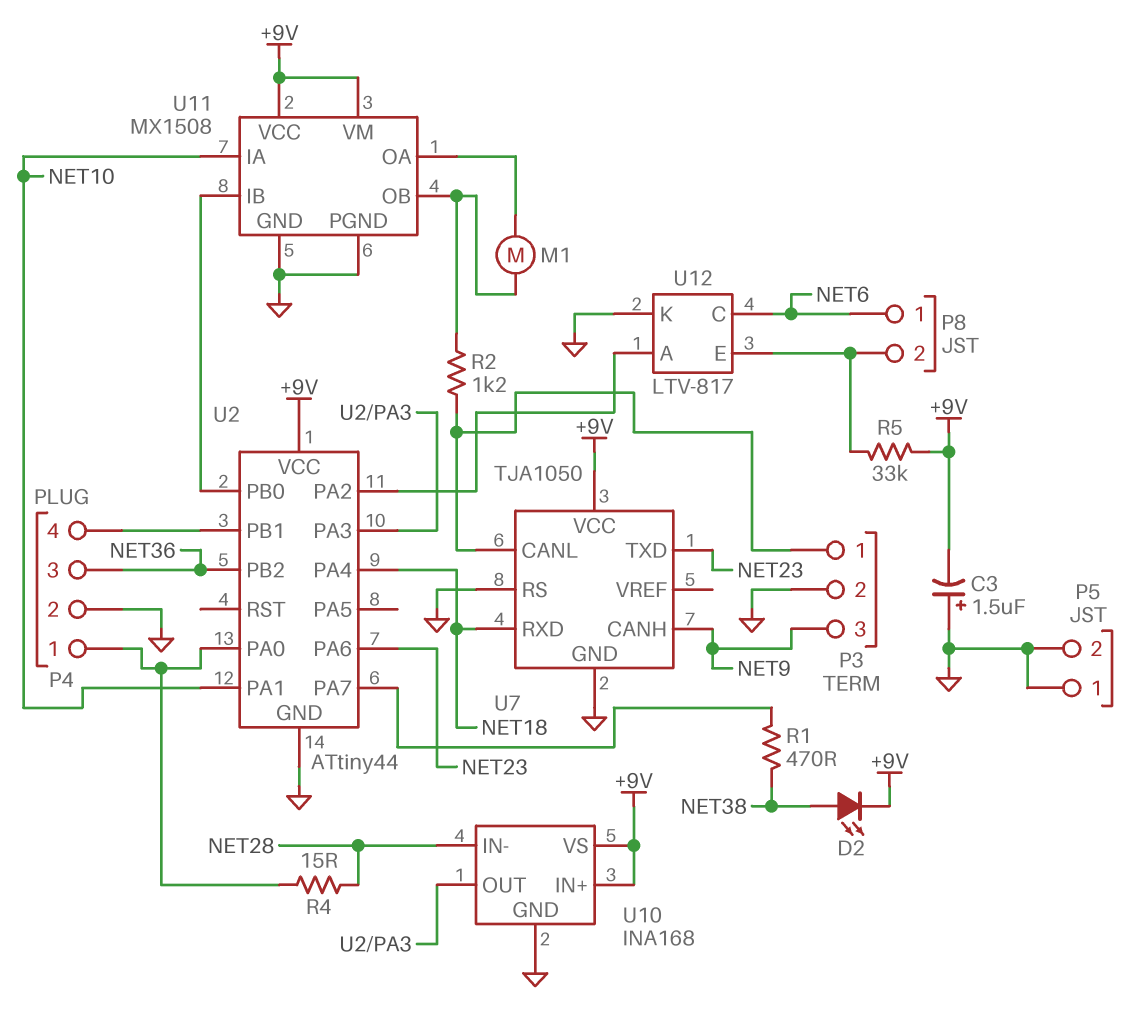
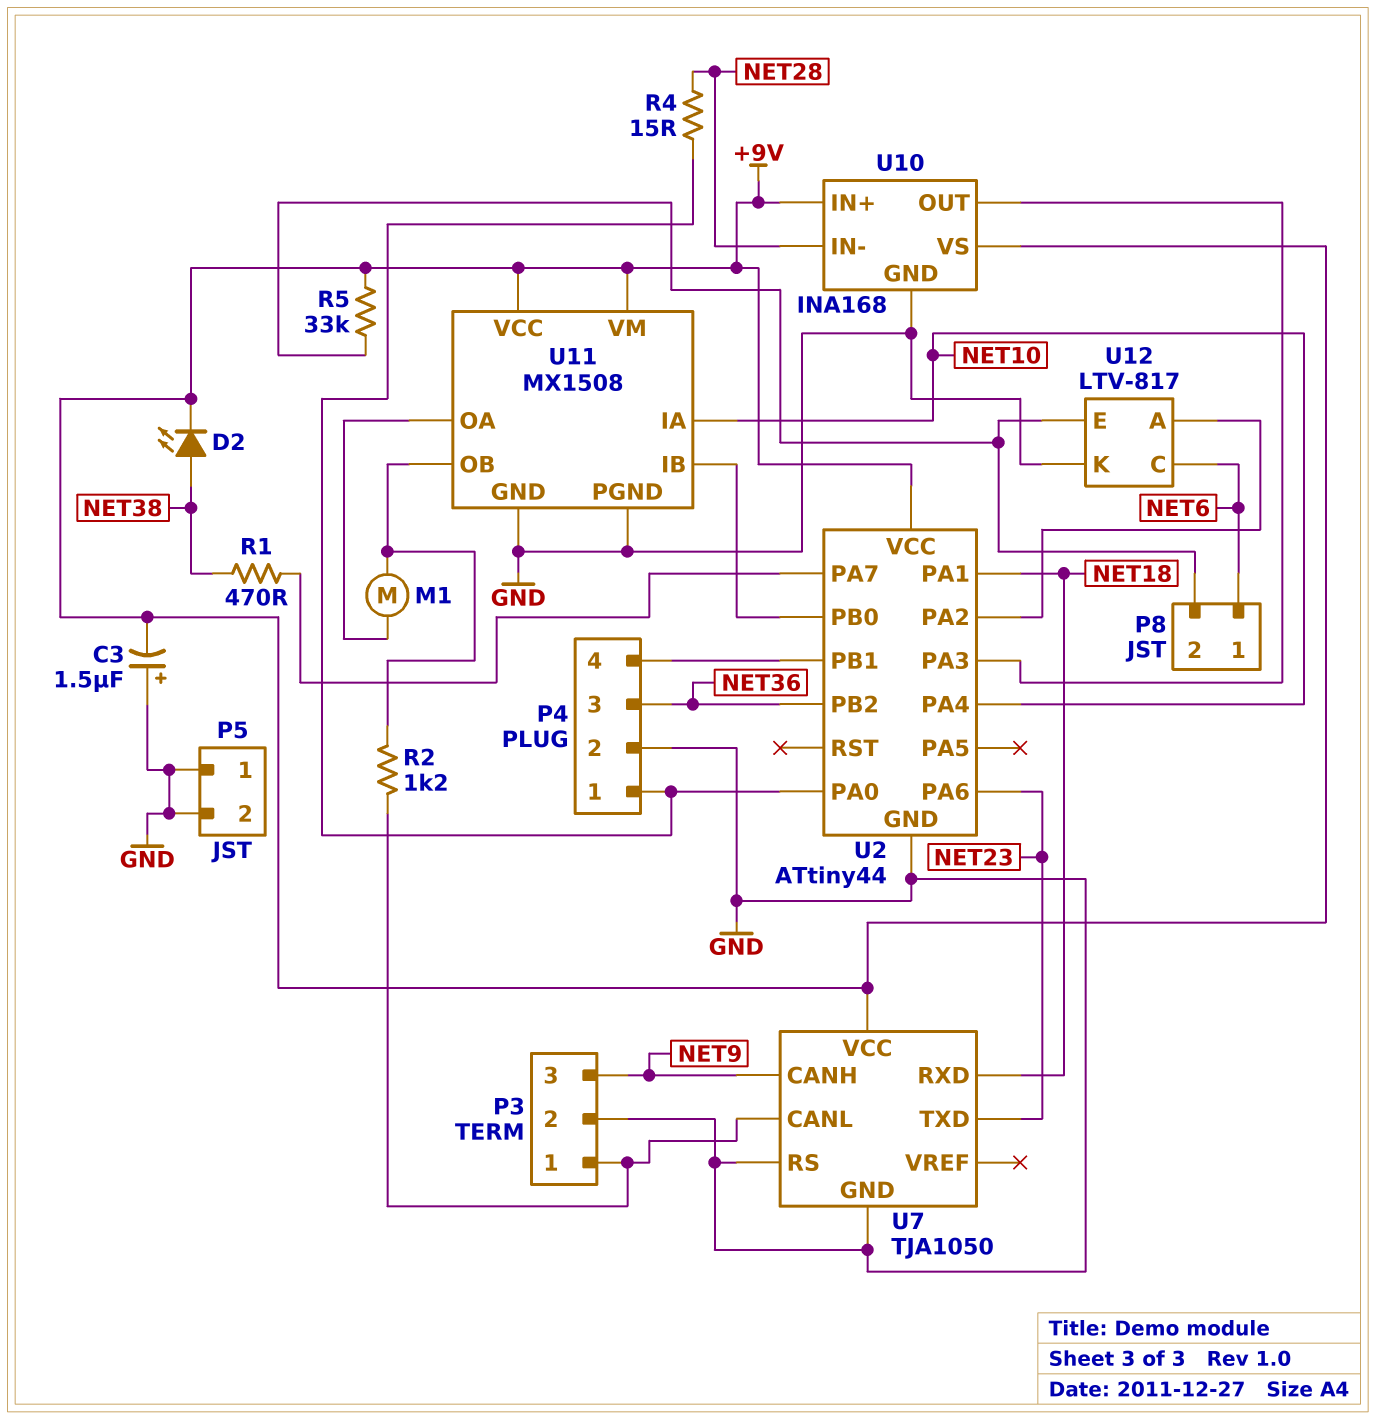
U2 pin PA1: NET10 -> NET18
U2 pin PA4: NET18 -> NET10

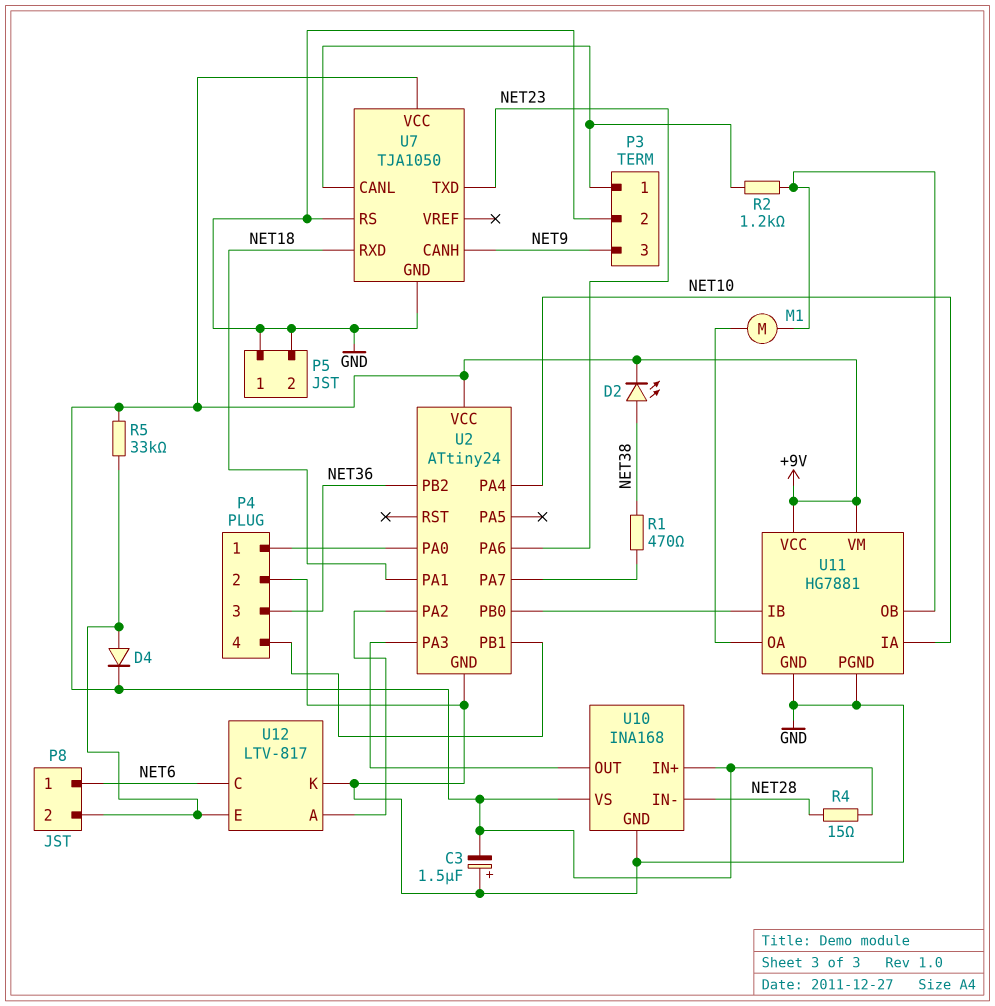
D4: none -> diode (A P8/2, K +9V)
R4: 15 (NET28, P4/1) -> 15 (+9V, NET28)
U2: ATtiny44 -> ATtiny24
U11: MX1508 -> HG7881

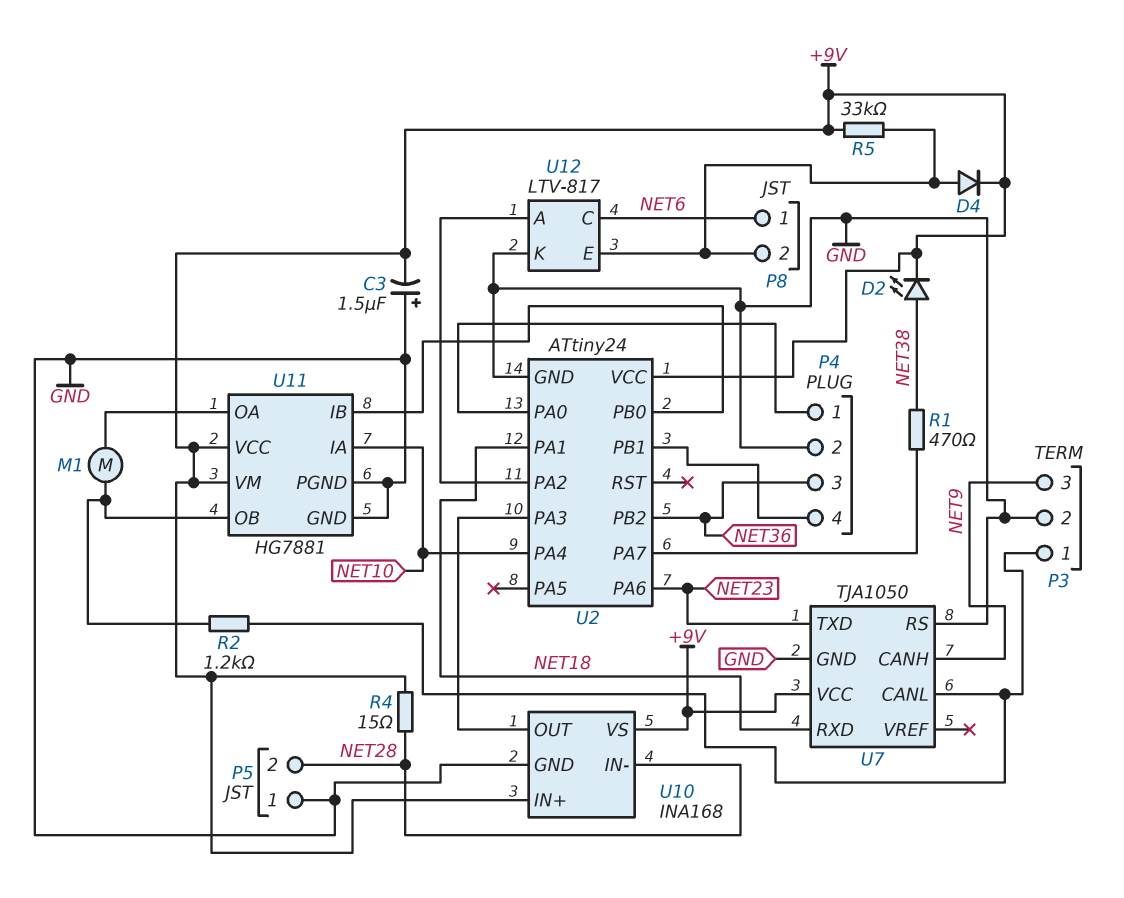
P5 pin 2: GND -> NET28

